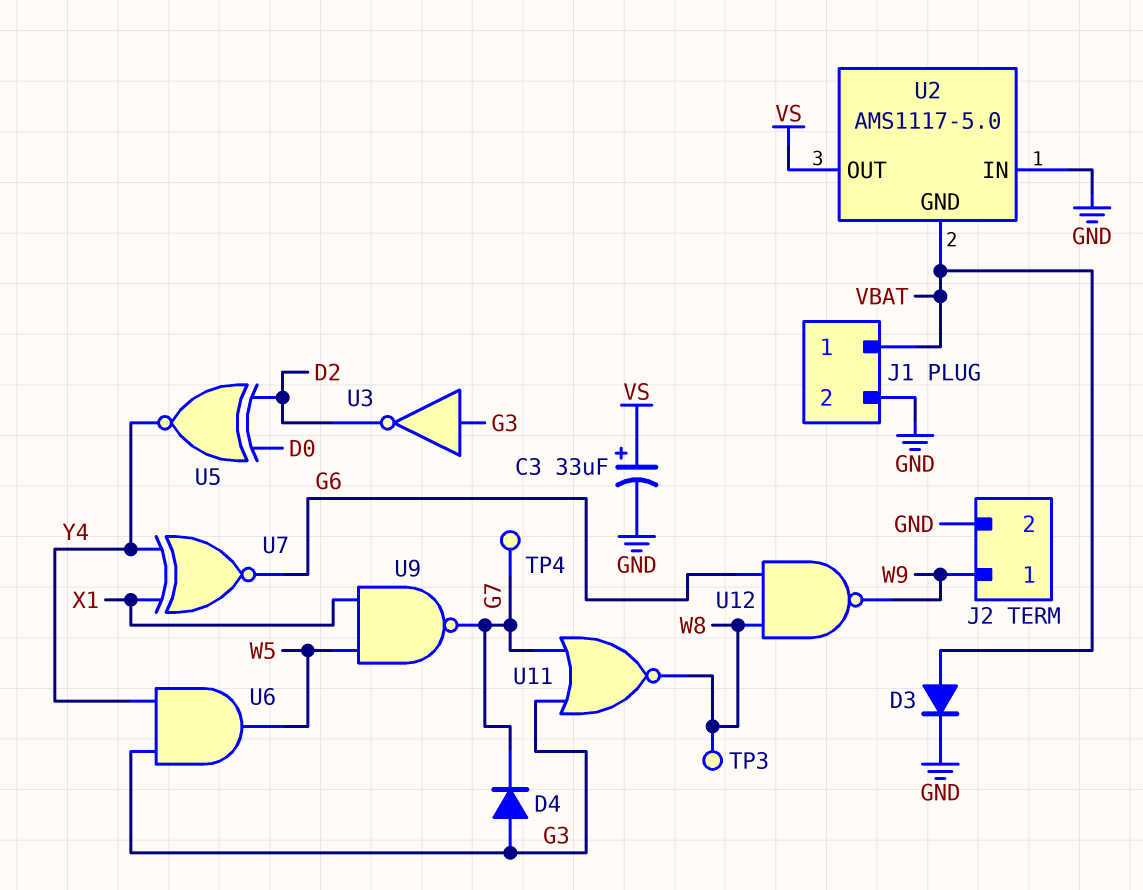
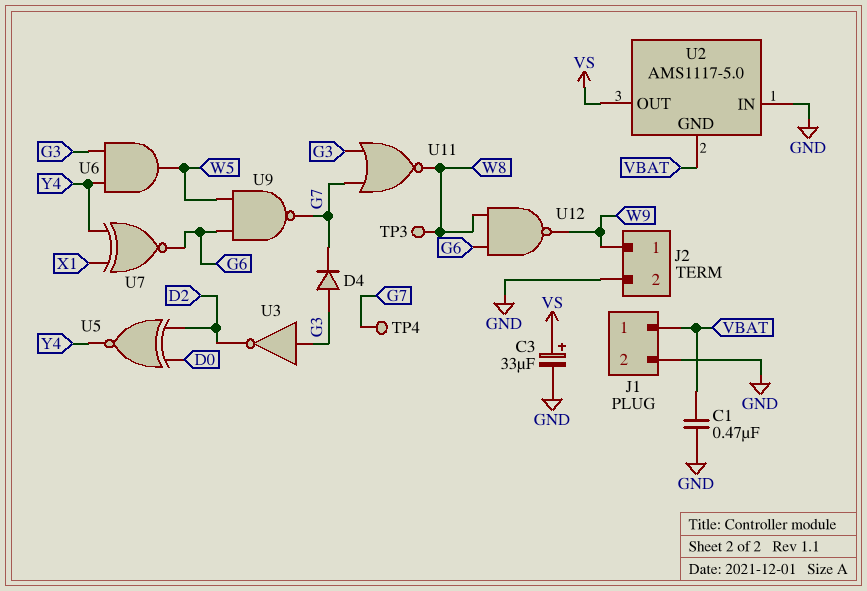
C1: none -> 470nF (GND, VBAT)
D3: diode (A VBAT, K GND) -> none
U9: NAND (in W5, in X1, out G7) -> NAND (in G6, in W5, out G7)

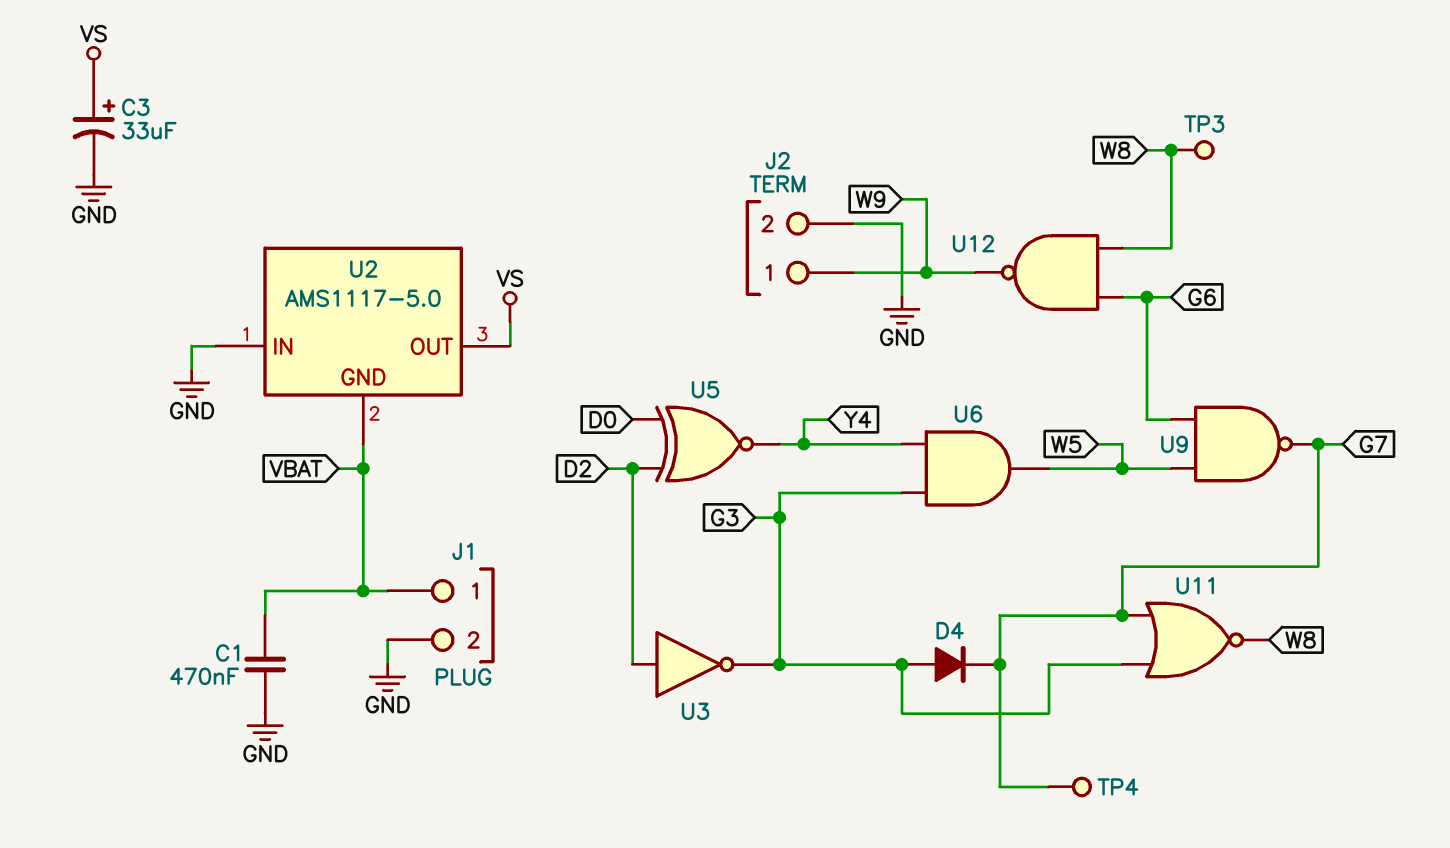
U3: NOT (in G3, out D2) -> NOT (in D2, out G3)
U7: XNOR (in X1, in Y4, out G6) -> none

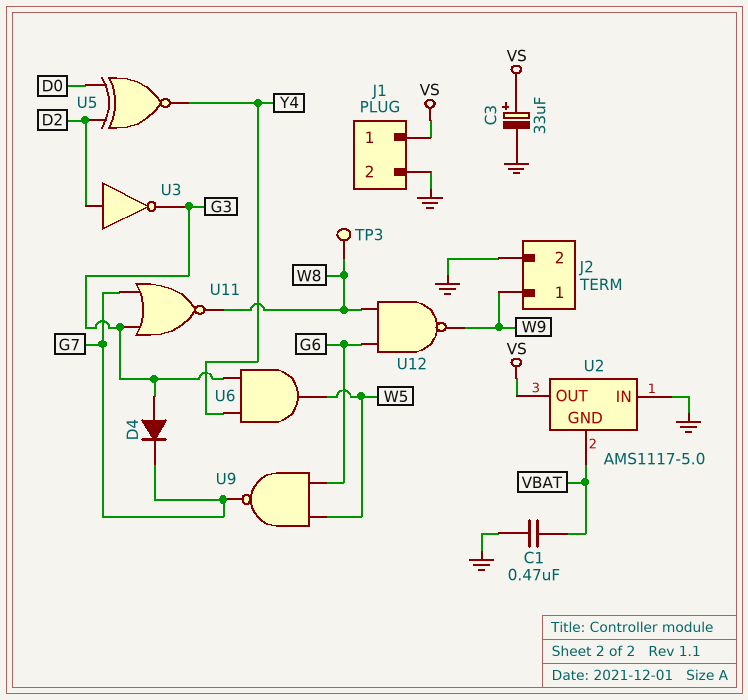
J1 pin 1: VBAT -> VS
TP4: test point (G7) -> none

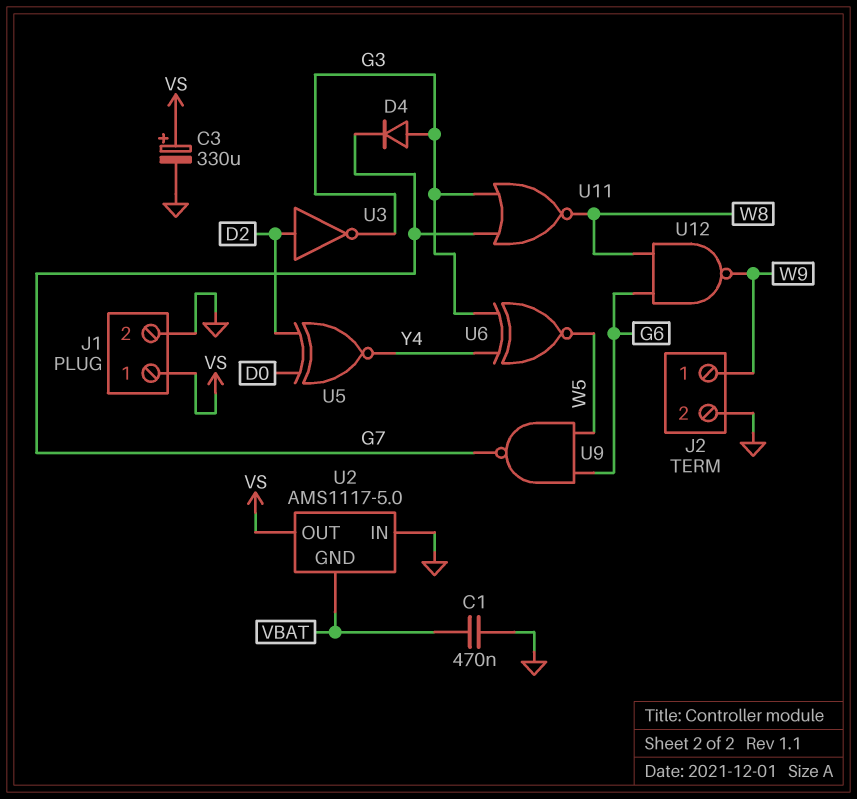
C3: 33uF (plus VS, minus GND) -> 330uF (plus VS, minus GND)
TP3: test point (W8) -> none
U6: AND (in G3, in Y4, out W5) -> XNOR (in G3, in Y4, out W5)

